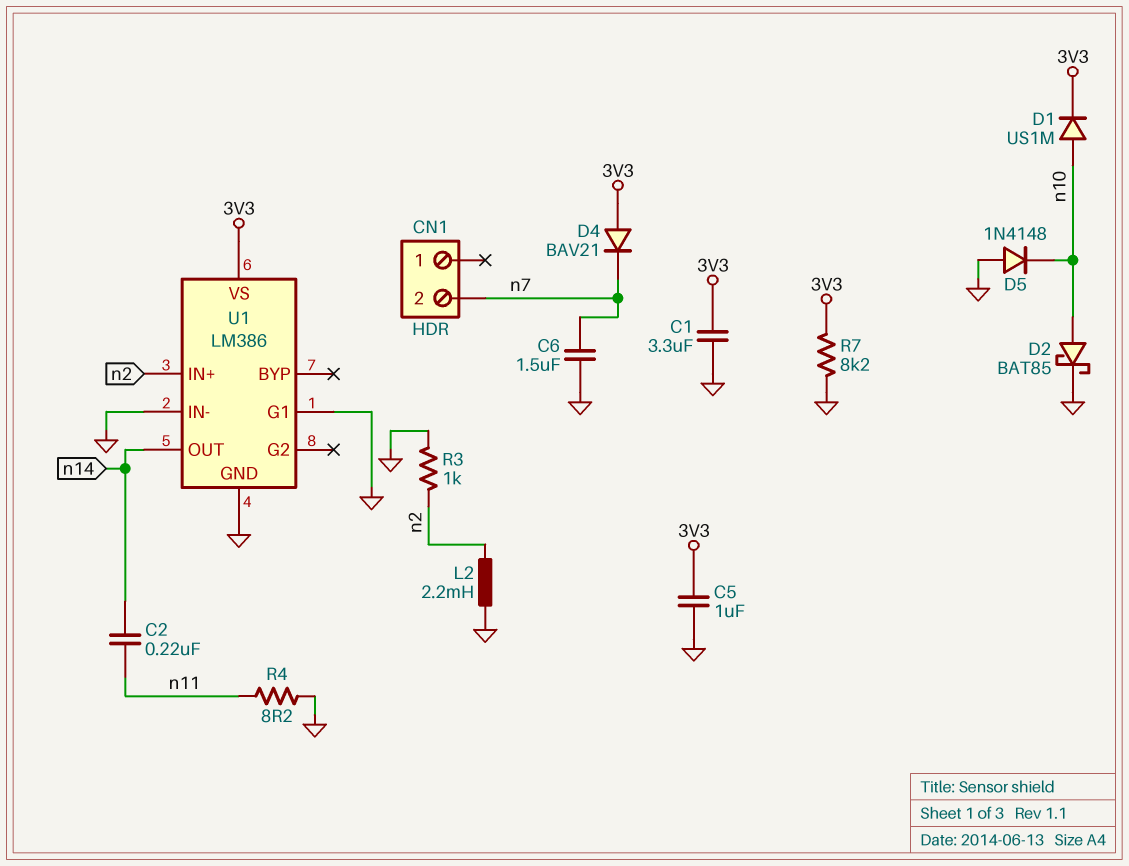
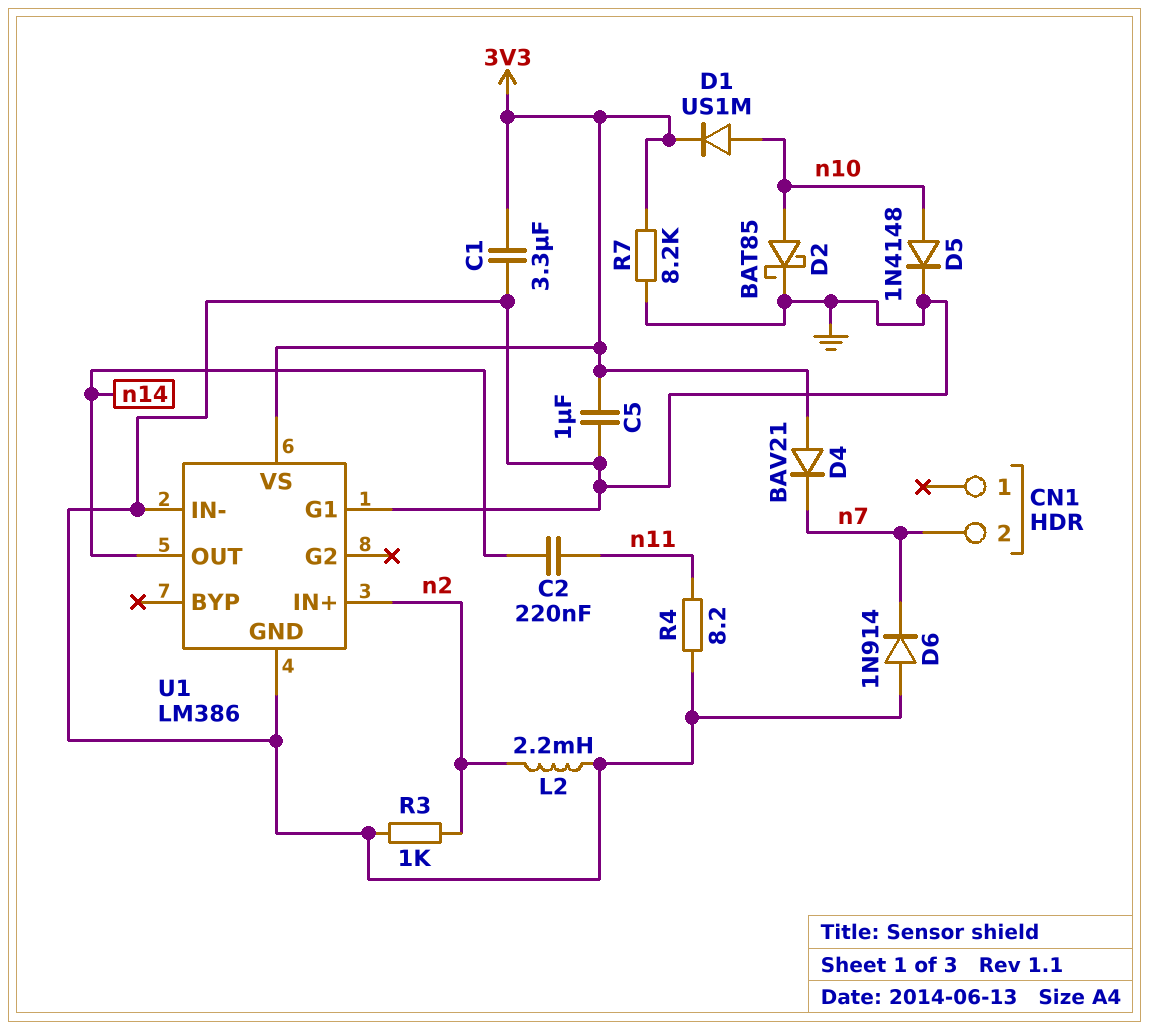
C6: 1.5uF (GND, n7) -> none
D5: diode 1N4148 (A GND, K n10) -> diode 1N4148 (A n10, K GND)
D6: none -> diode 1N914 (A GND, K n7)

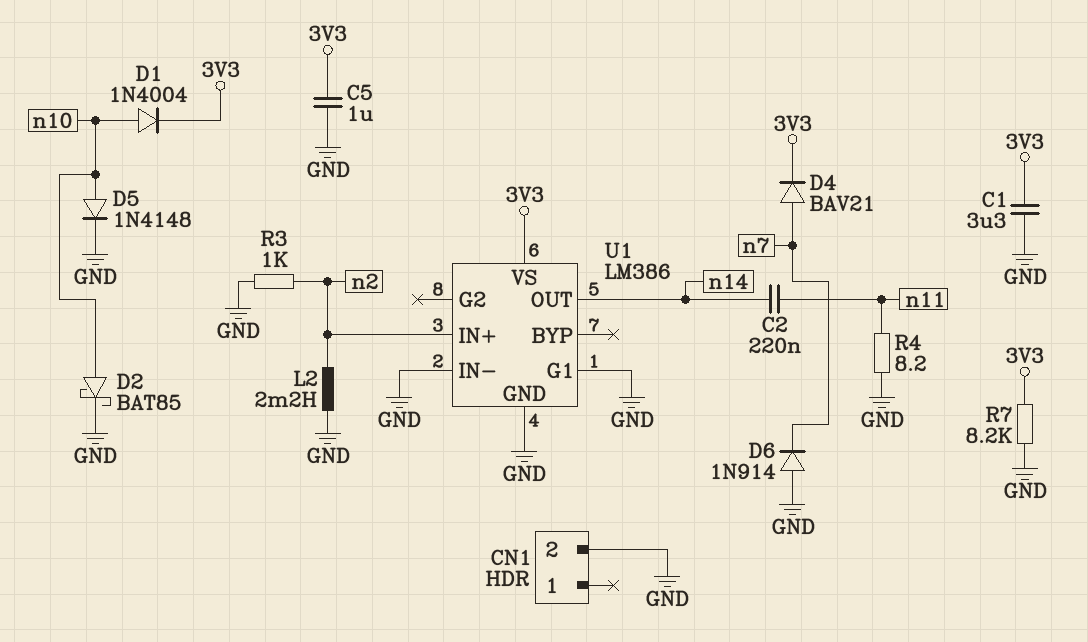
CN1 pin 2: n7 -> GND
D1: diode US1M (A n10, K 3V3) -> diode 1N4004 (A n10, K 3V3)
D4: diode BAV21 (A 3V3, K n7) -> diode BAV21 (A n7, K 3V3)

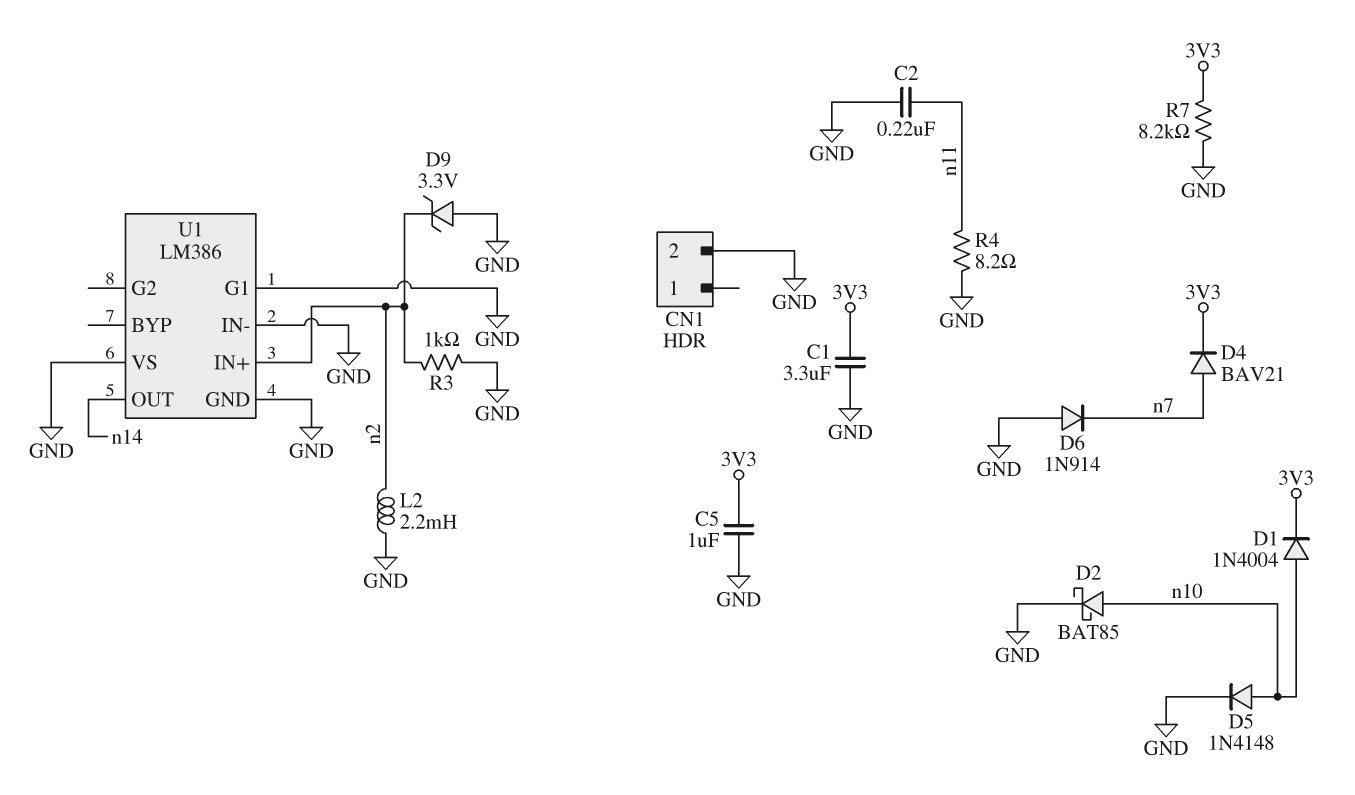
C2: 220nF (n11, n14) -> 220nF (GND, n11)
D9: none -> zener 3.3V (A GND, K n2)
U1 pin VS: 3V3 -> GND

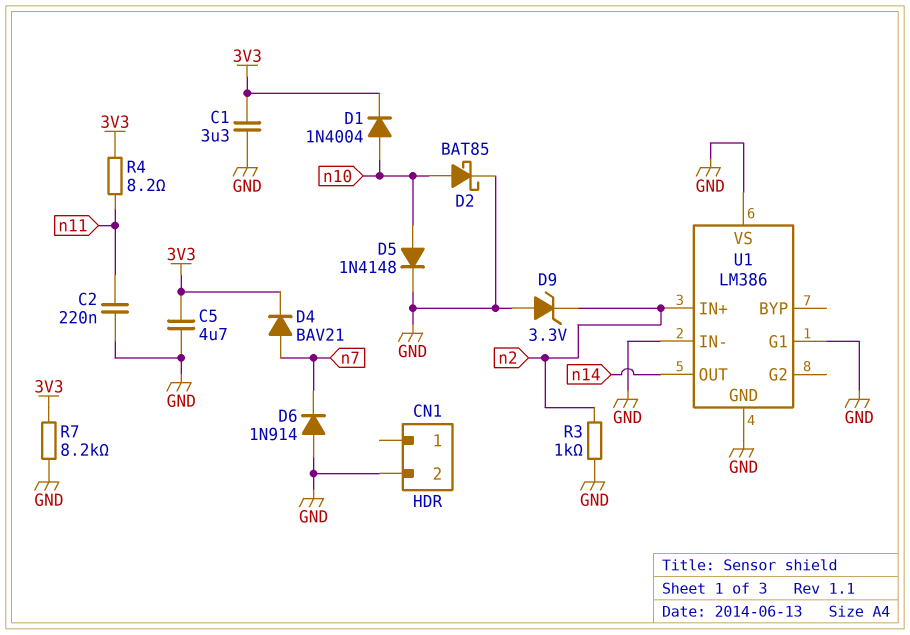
C5: 1uF (3V3, GND) -> 4.7uF (3V3, GND)
L2: 2.2mH (GND, n2) -> none
R4: 8.2 (GND, n11) -> 8.2 (3V3, n11)

